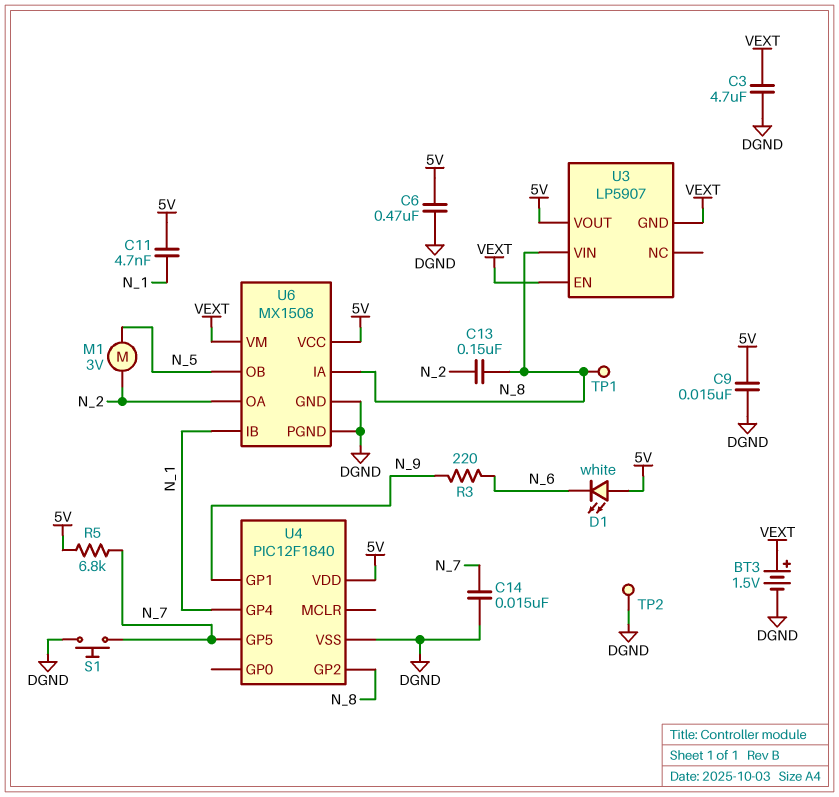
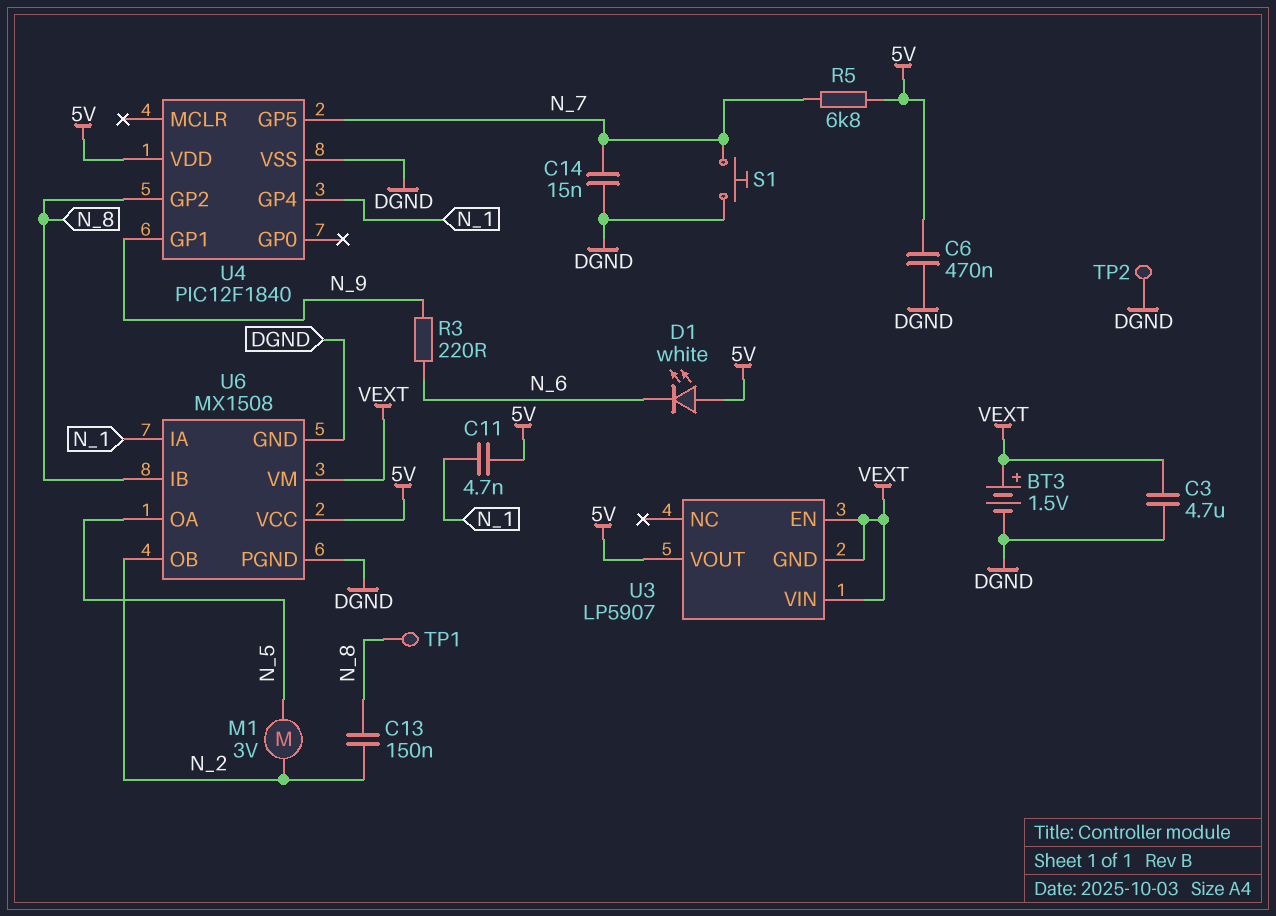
C9: 15nF (5V, DGND) -> none
U3 pin VIN: N_8 -> VEXT
U6 pin IA: N_8 -> N_1
U6 pin IB: N_1 -> N_8
U6 pin OA: N_2 -> N_5
U6 pin OB: N_5 -> N_2

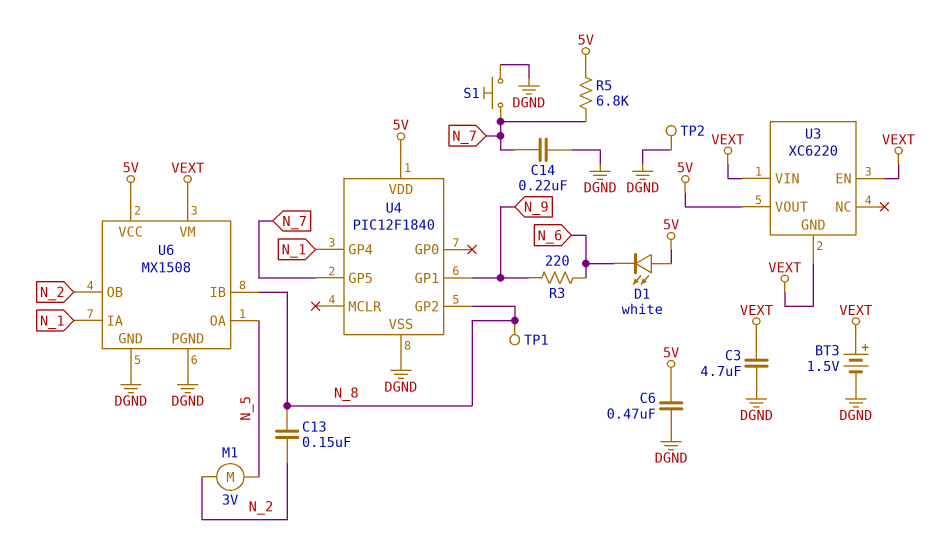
C11: 4.7nF (5V, N_1) -> none
C14: 15nF (DGND, N_7) -> 220nF (DGND, N_7)
U3: LP5907 -> XC6220

